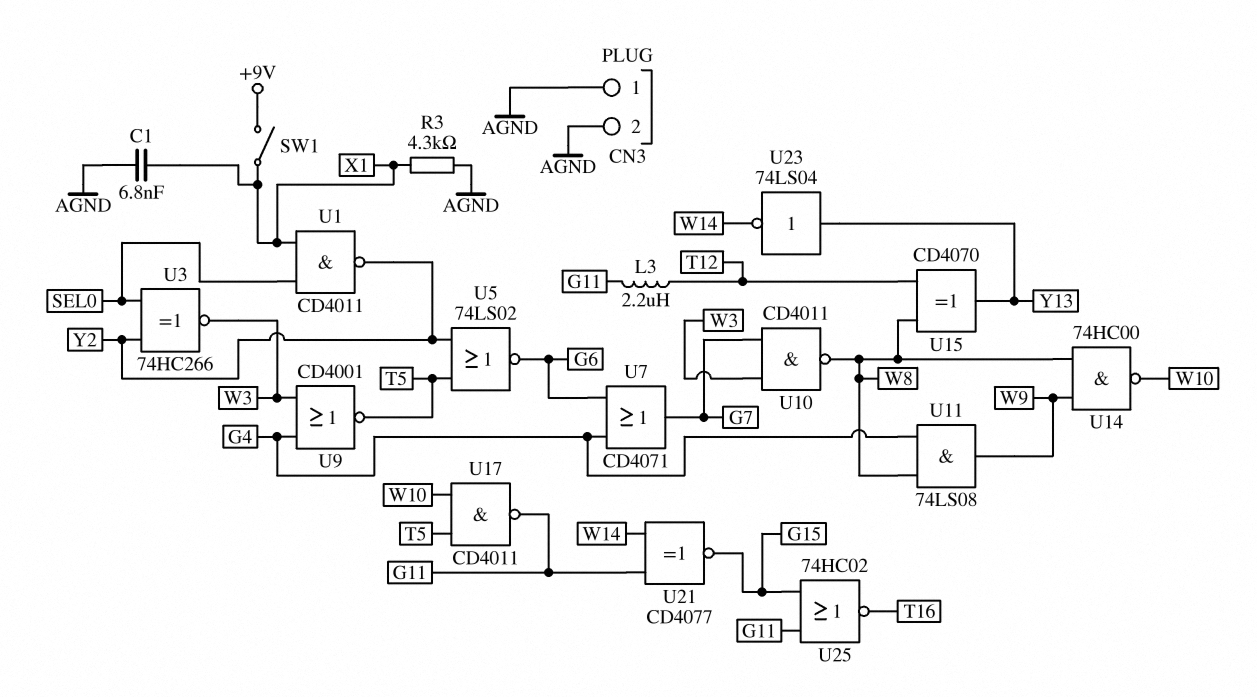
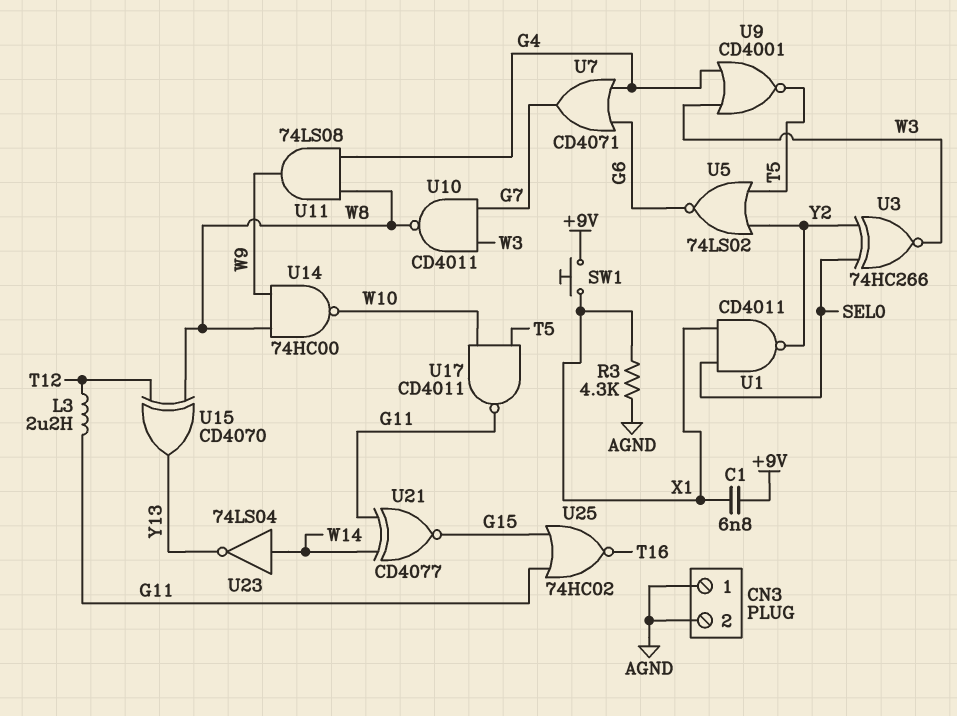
C1: 6.8nF (AGND, X1) -> 6.8nF (+9V, X1)
SW1: switch (+9V, X1) -> button (+9V, X1)
U23: NOT 74LS04 (in Y13, out W14) -> NOT 74LS04 (in W14, out Y13)

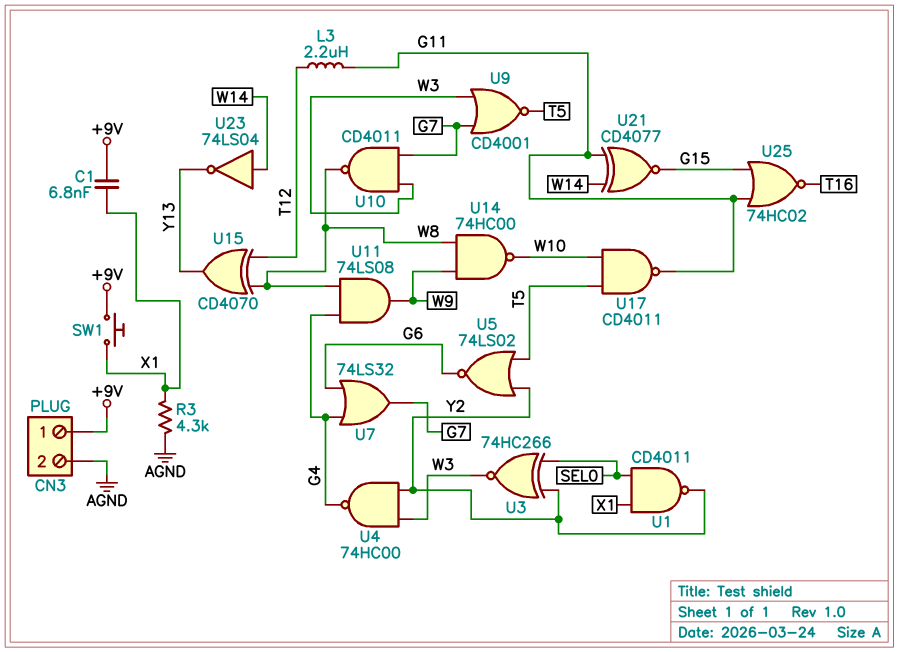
CN3 pin 1: AGND -> +9V
U4: none -> NAND 74HC00 (in W3, in Y2, out G4)
U7: OR CD4071 (in G4, in G6, out G7) -> OR 74LS32 (in G4, in G6, out G7)
U9: NOR CD4001 (in G4, in W3, out T5) -> NOR CD4001 (in G7, in W3, out T5)

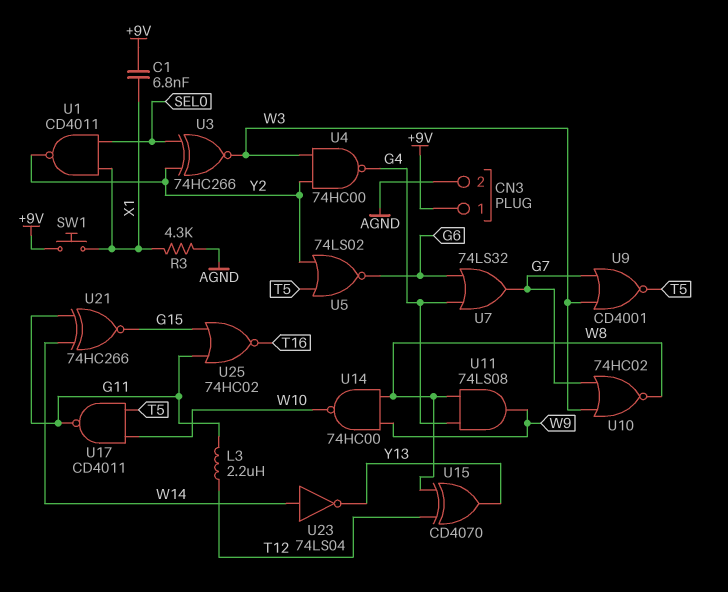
U10: NAND CD4011 (in G7, in W3, out W8) -> NOR 74HC02 (in G7, in W3, out W8)
U21: XNOR CD4077 (in G11, in W14, out G15) -> XNOR 74HC266 (in G11, in W14, out G15)

